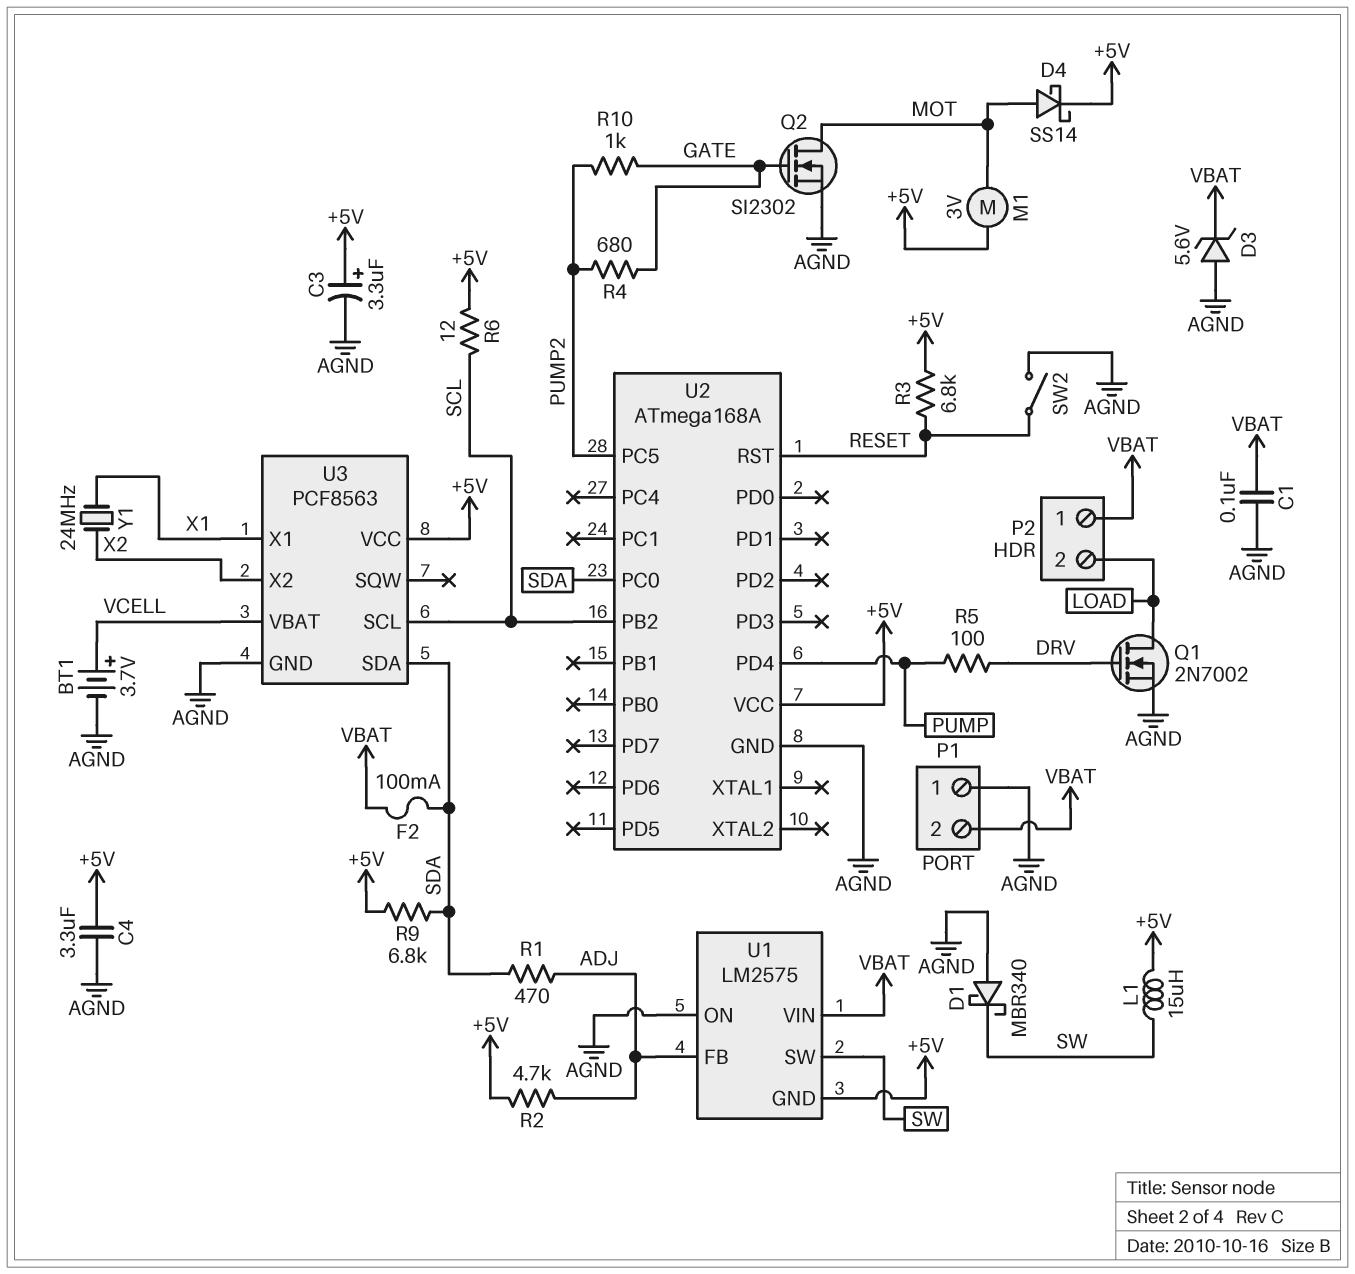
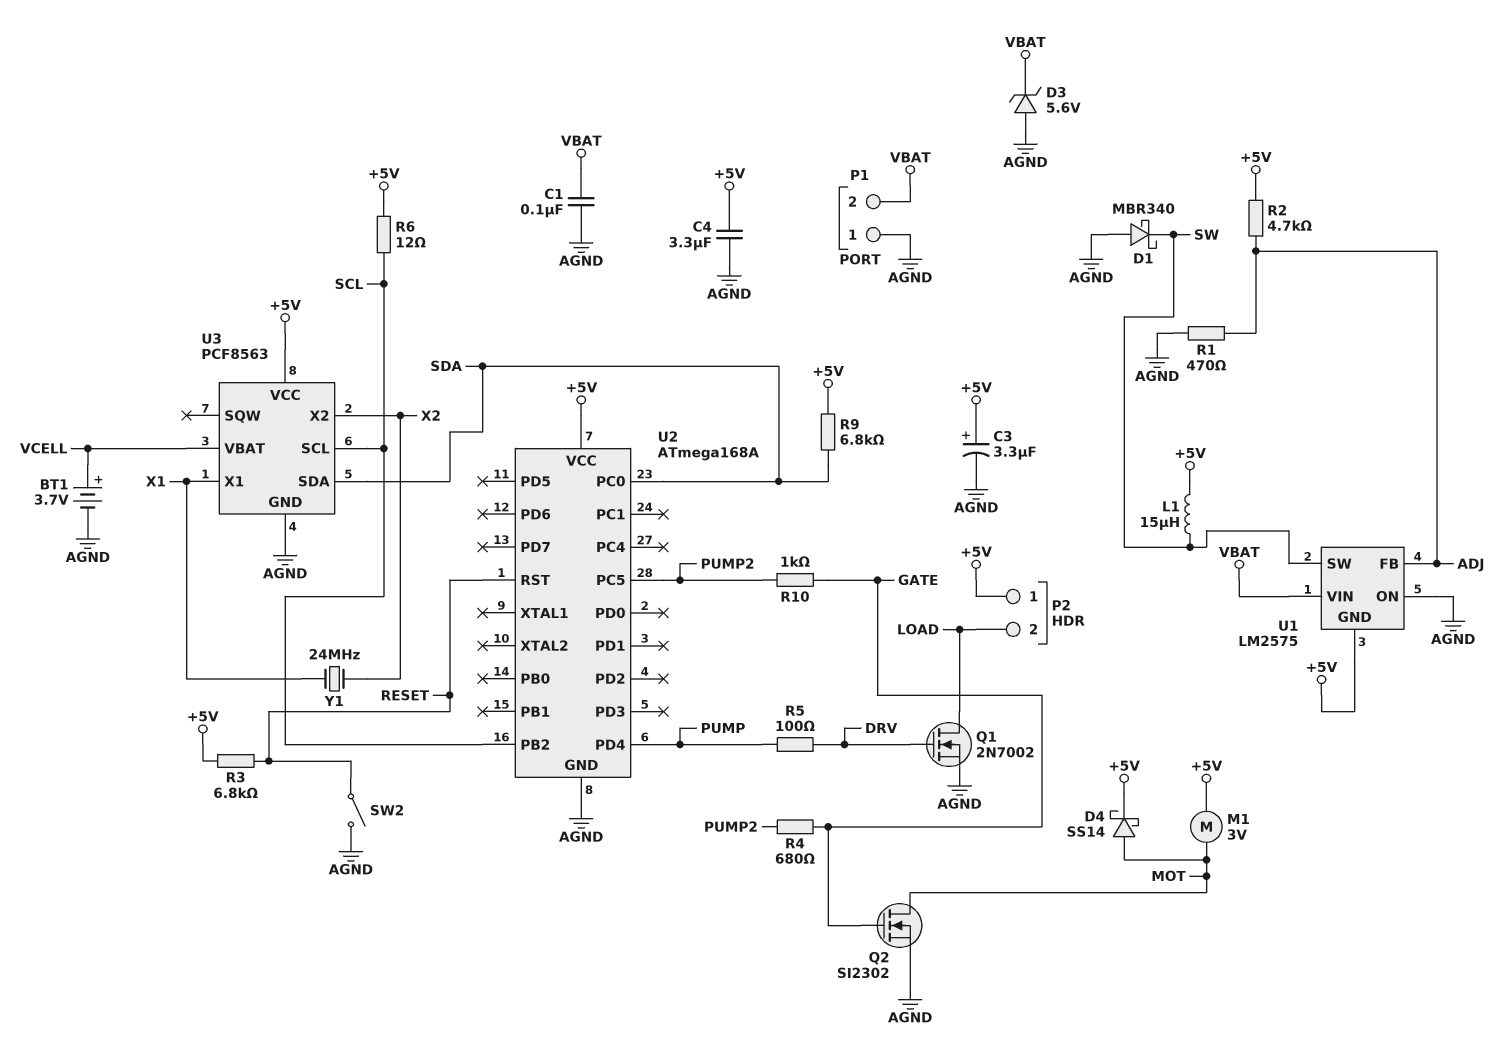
F2: 100mA (SDA, VBAT) -> none
P2 pin 1: VBAT -> +5V
R1: 470 (ADJ, SDA) -> 470 (ADJ, AGND)

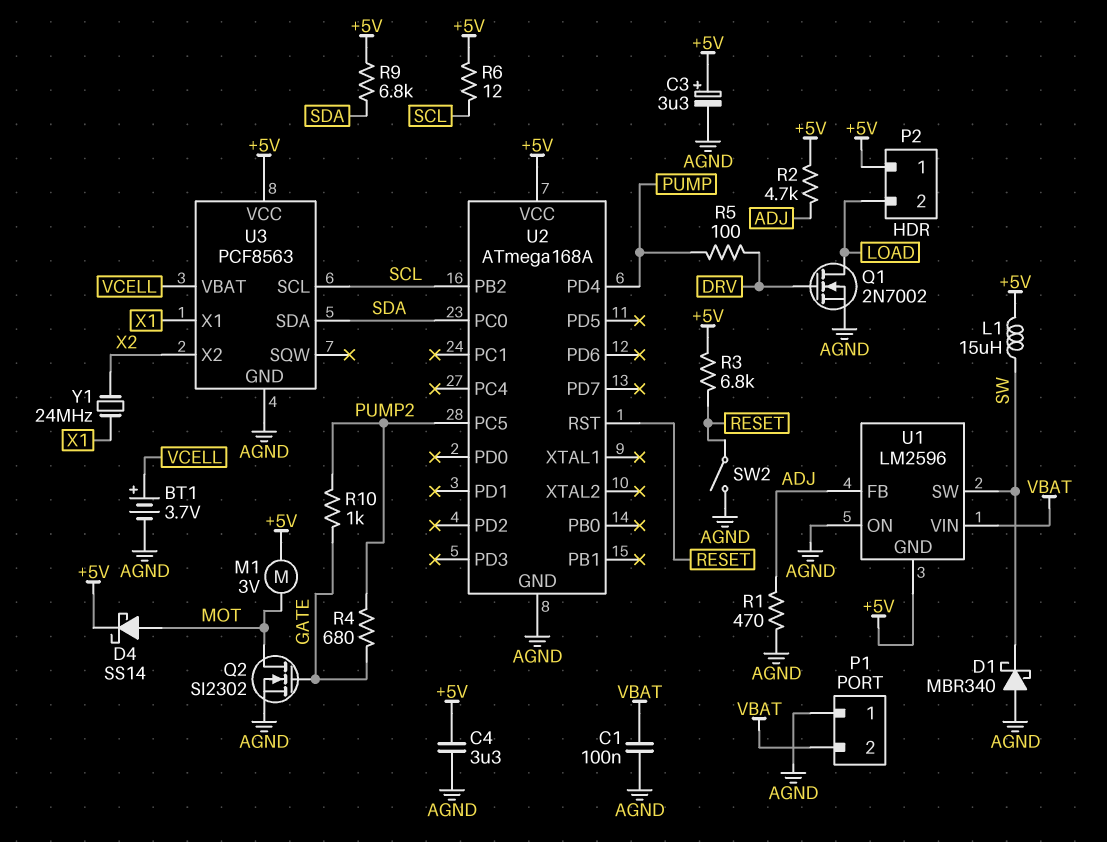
D3: zener 5.6V (A AGND, K VBAT) -> none
U1: LM2575 -> LM2596

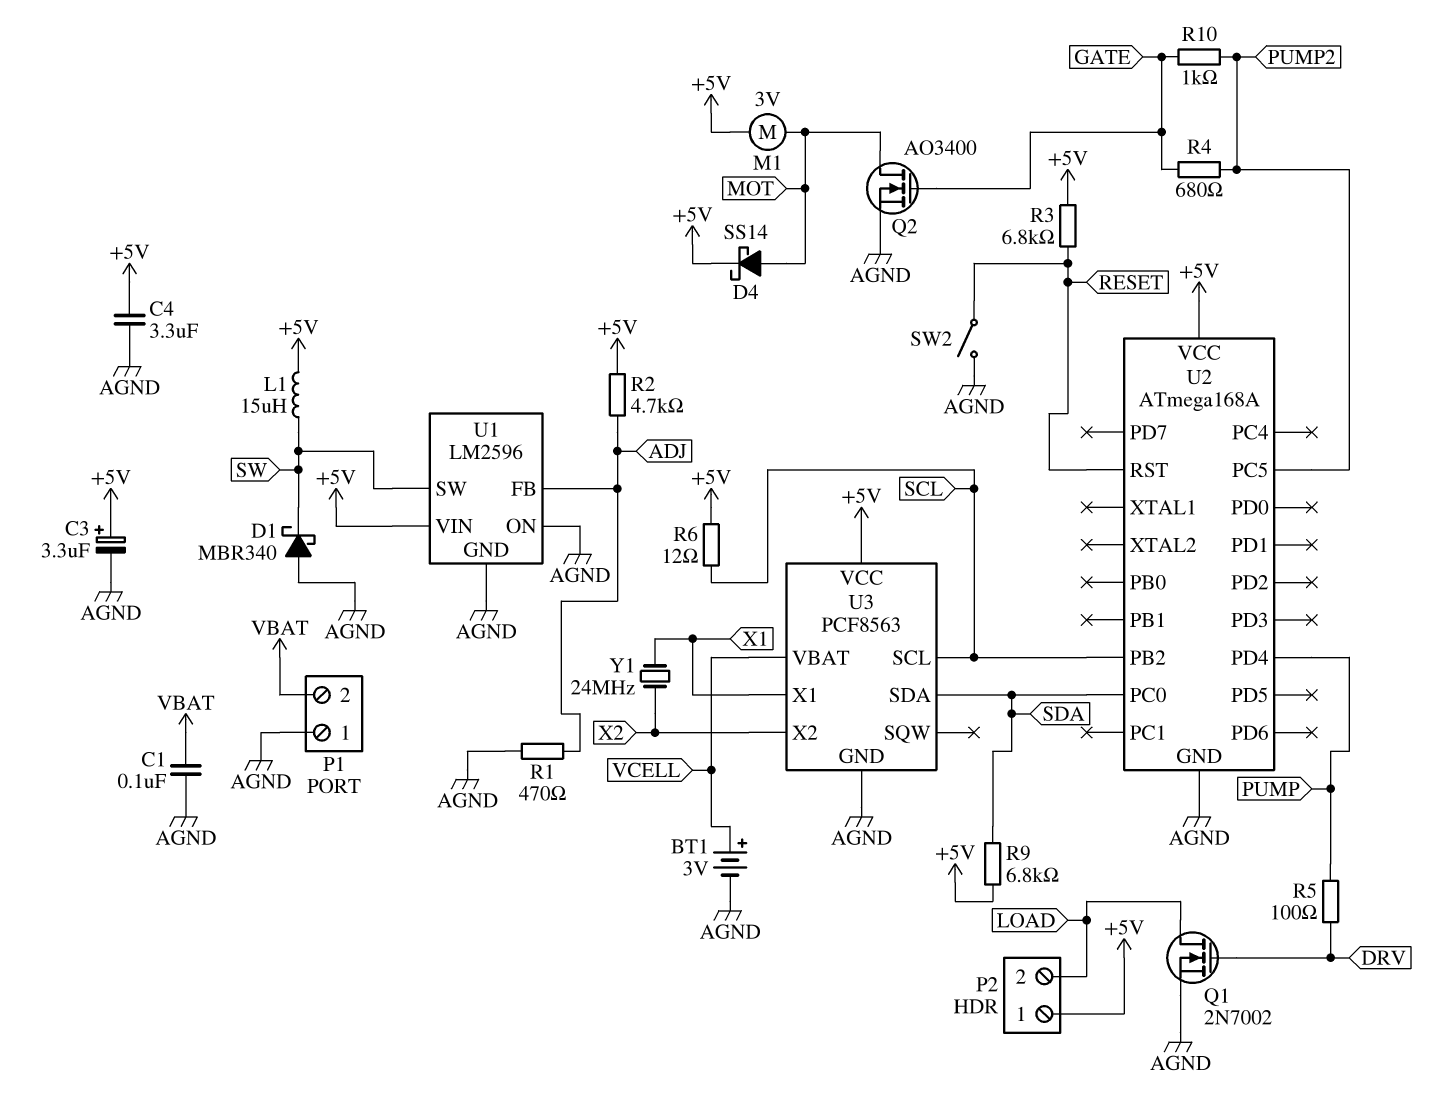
BT1: 3.7V (plus VCELL, minus AGND) -> 3V (plus VCELL, minus AGND)
Q2: NMOS SI2302 (G GATE, D MOT, S AGND) -> NMOS AO3400 (G GATE, D MOT, S AGND)
U1 pin GND: +5V -> AGND
U1 pin VIN: VBAT -> +5V

